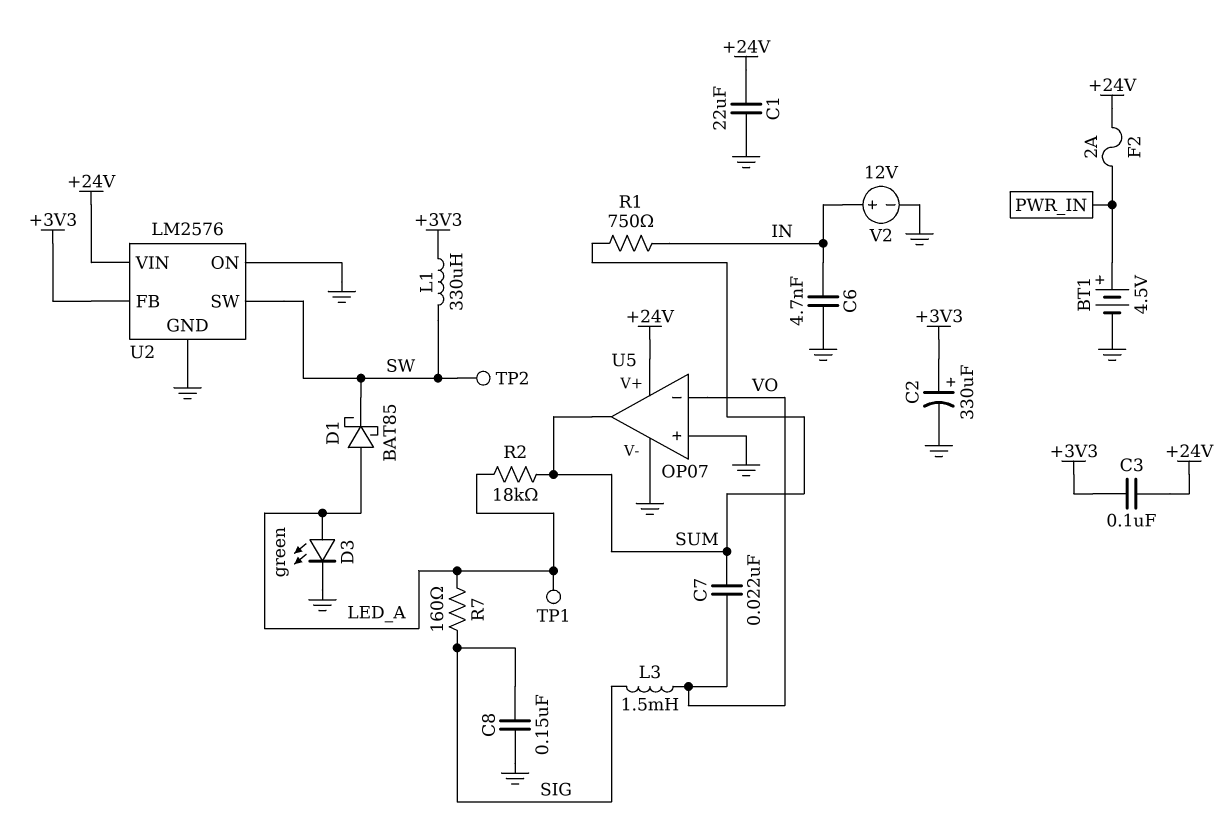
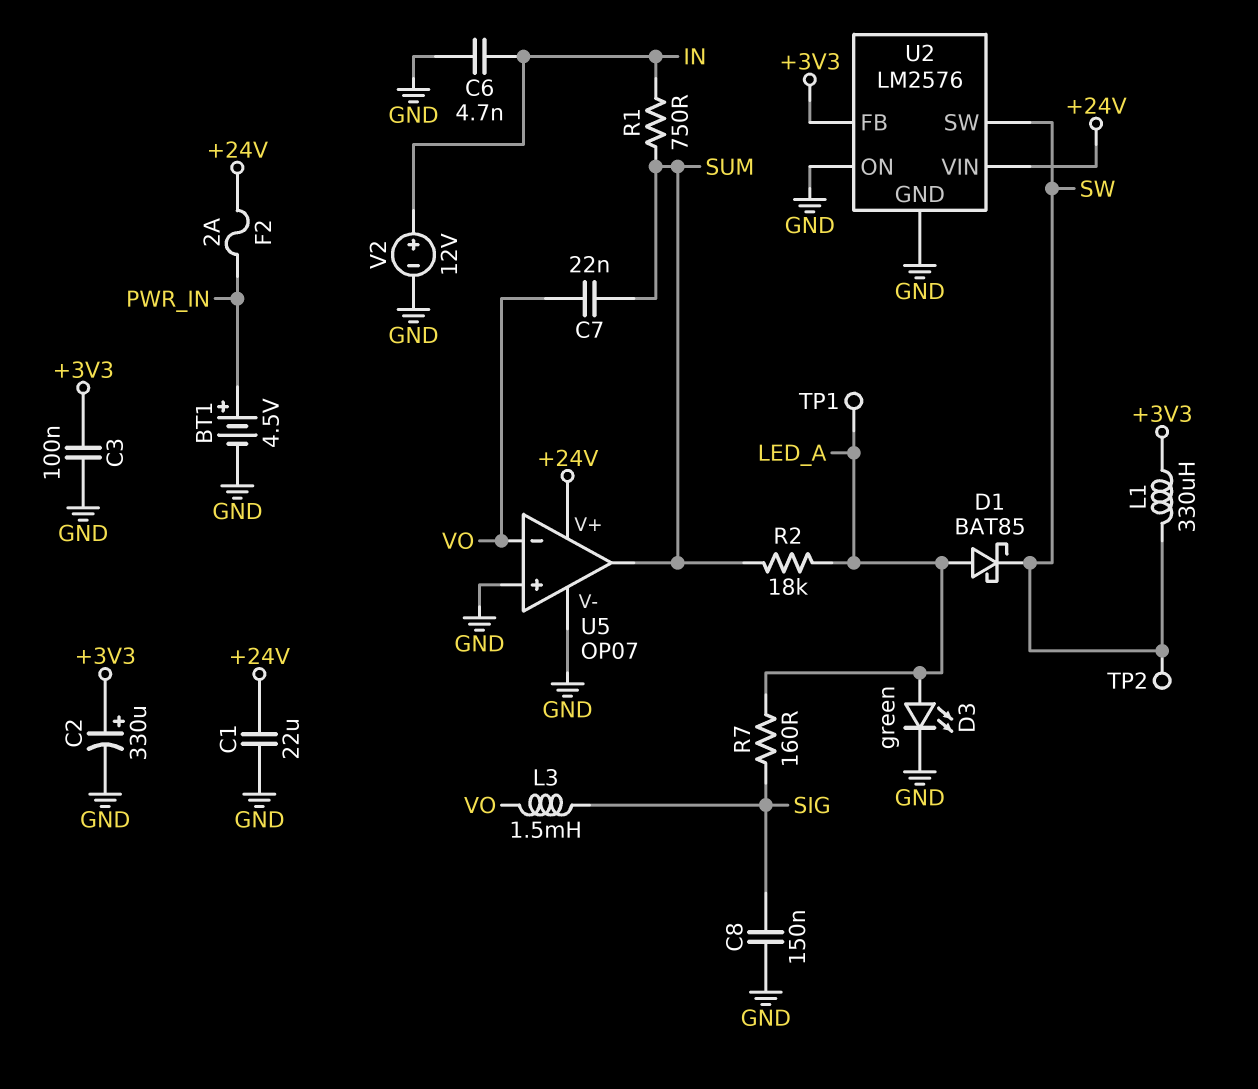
C3: 100nF (+3V3, +24V) -> 100nF (+3V3, GND)

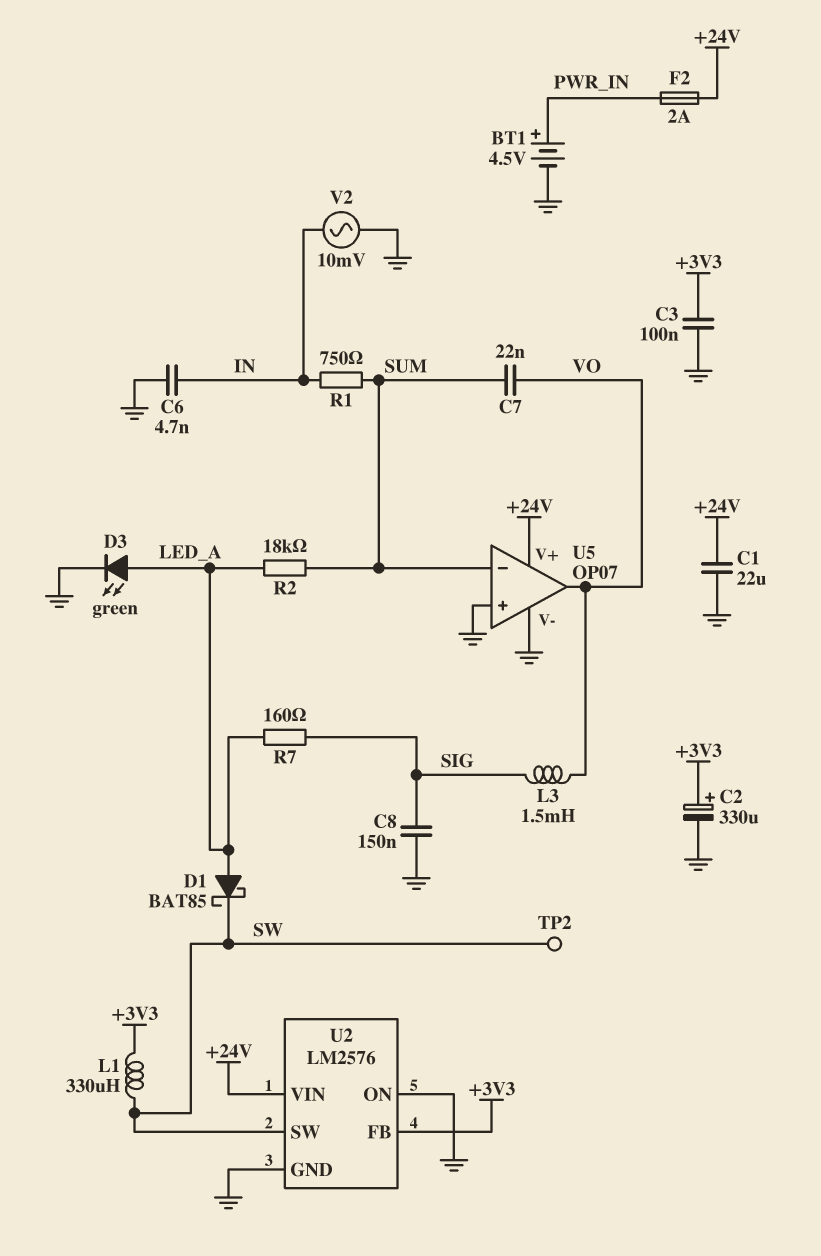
TP1: test point (LED_A) -> none
U5 pin in-: VO -> SUM
U5 pin out: SUM -> VO
V2: 12V (plus IN, minus GND) -> AC 10mV (GND, IN)

